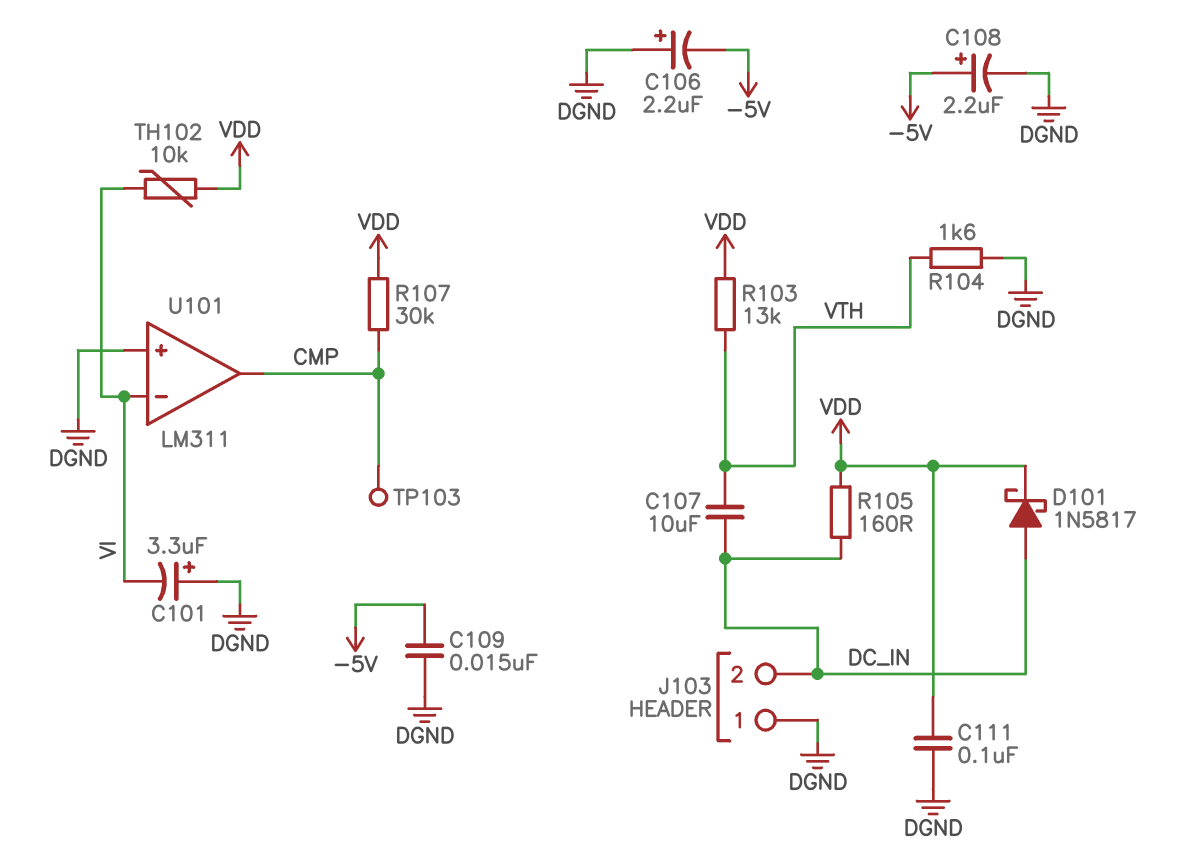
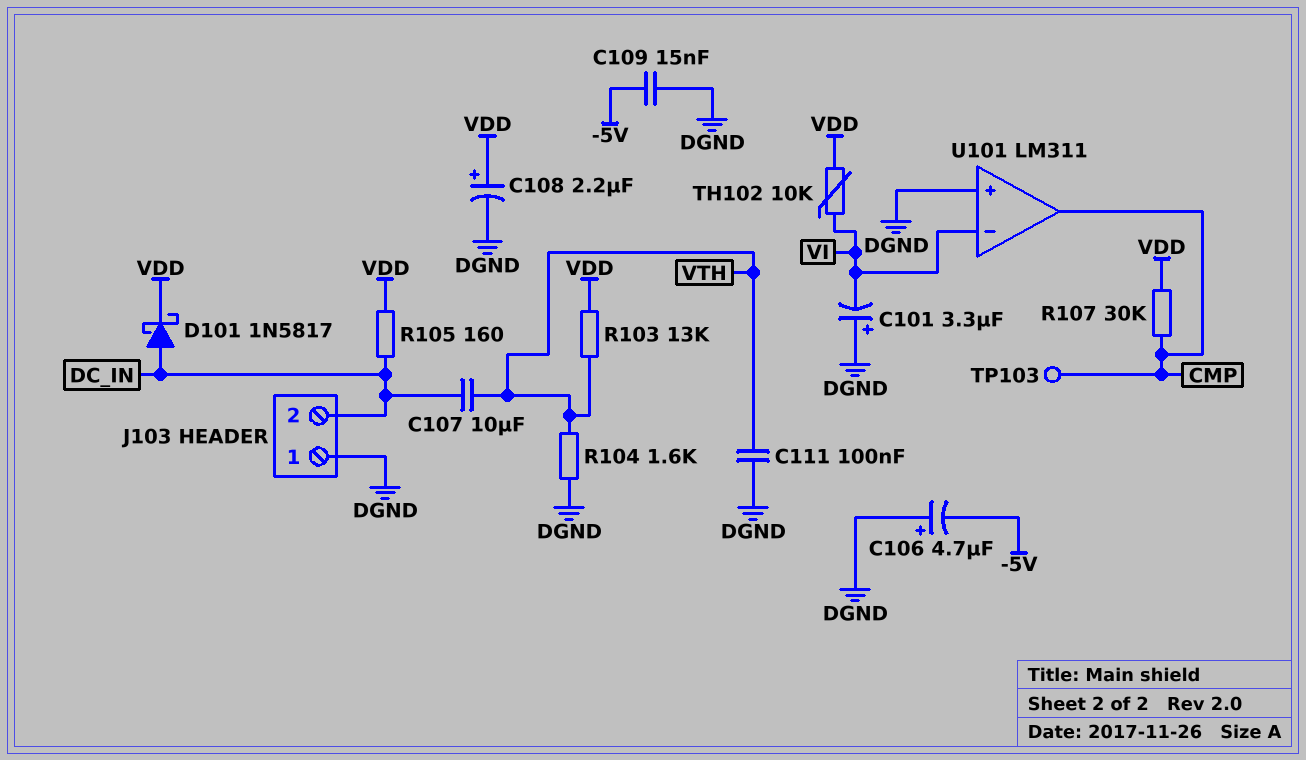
C106: 2.2uF (plus DGND, minus -5V) -> 4.7uF (plus DGND, minus -5V)
C108: 2.2uF (plus -5V, minus DGND) -> 2.2uF (plus VDD, minus DGND)
C111: 100nF (DGND, VDD) -> 100nF (DGND, VTH)

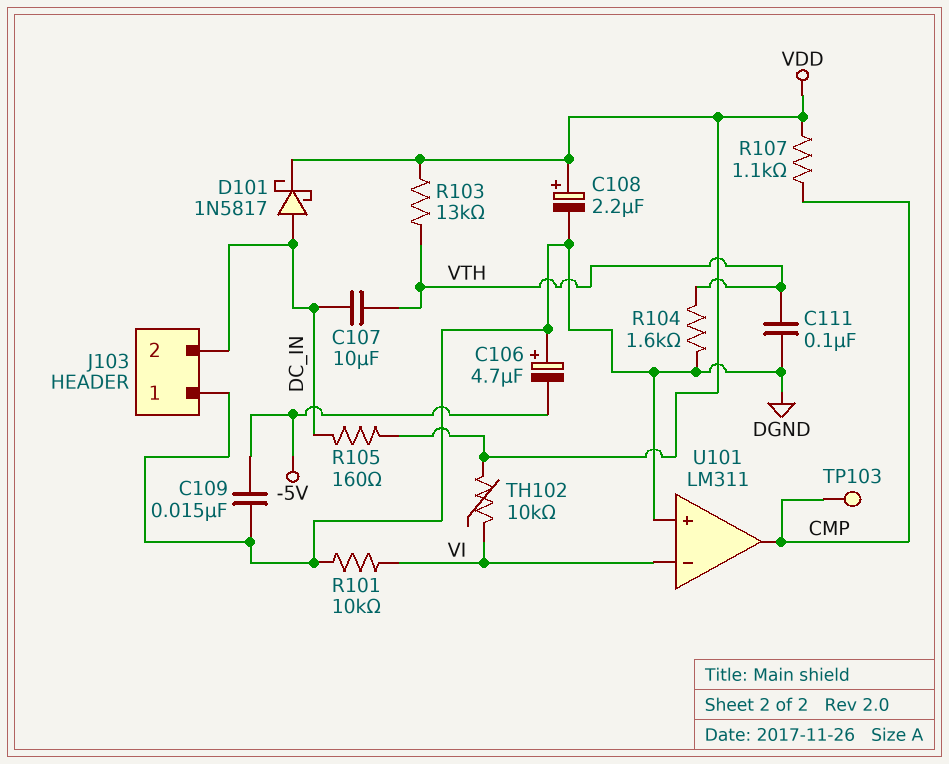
C101: 3.3uF (plus DGND, minus VI) -> none
R101: none -> 10k (DGND, VI)
R107: 30k (CMP, VDD) -> 1.1k (CMP, VDD)

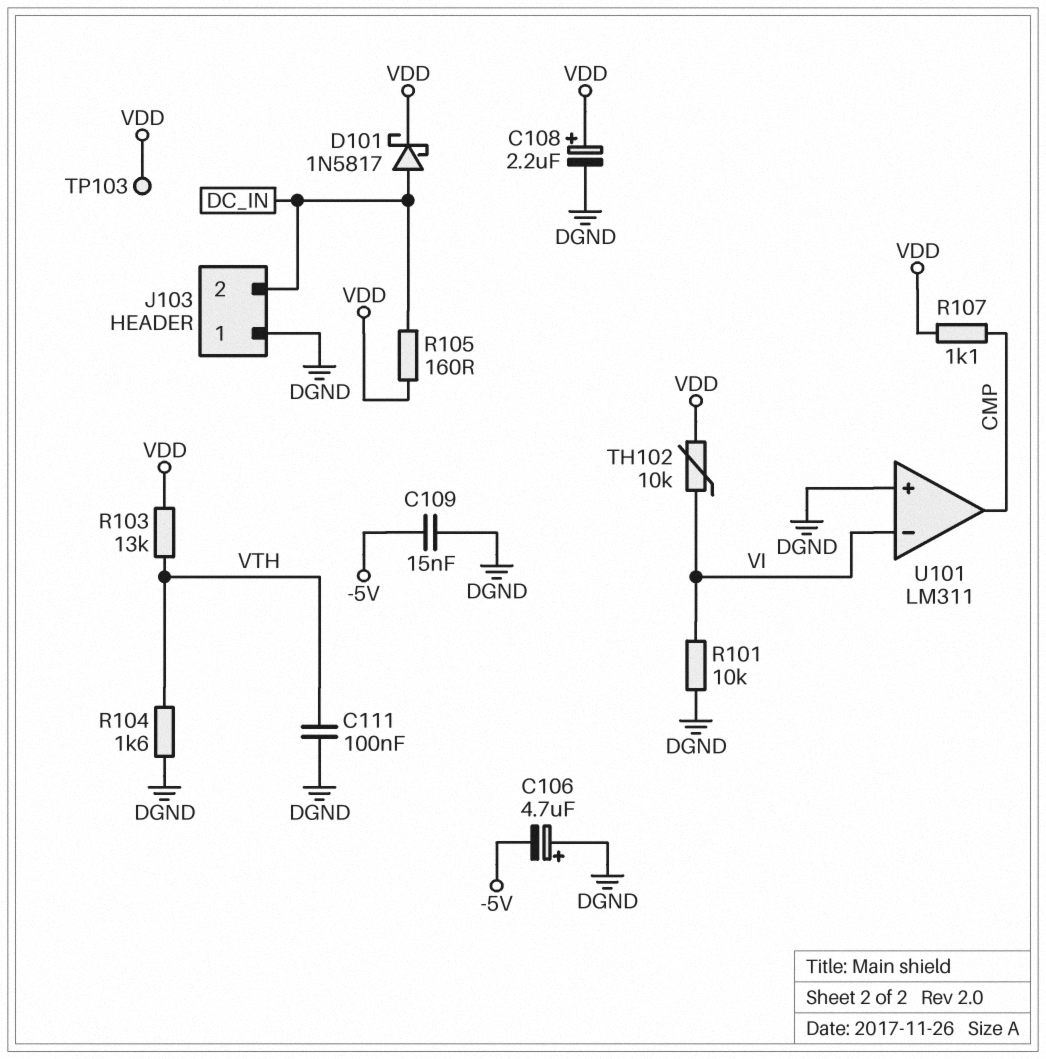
C107: 10uF (DC_IN, VTH) -> none
TP103: test point (CMP) -> test point (VDD)

